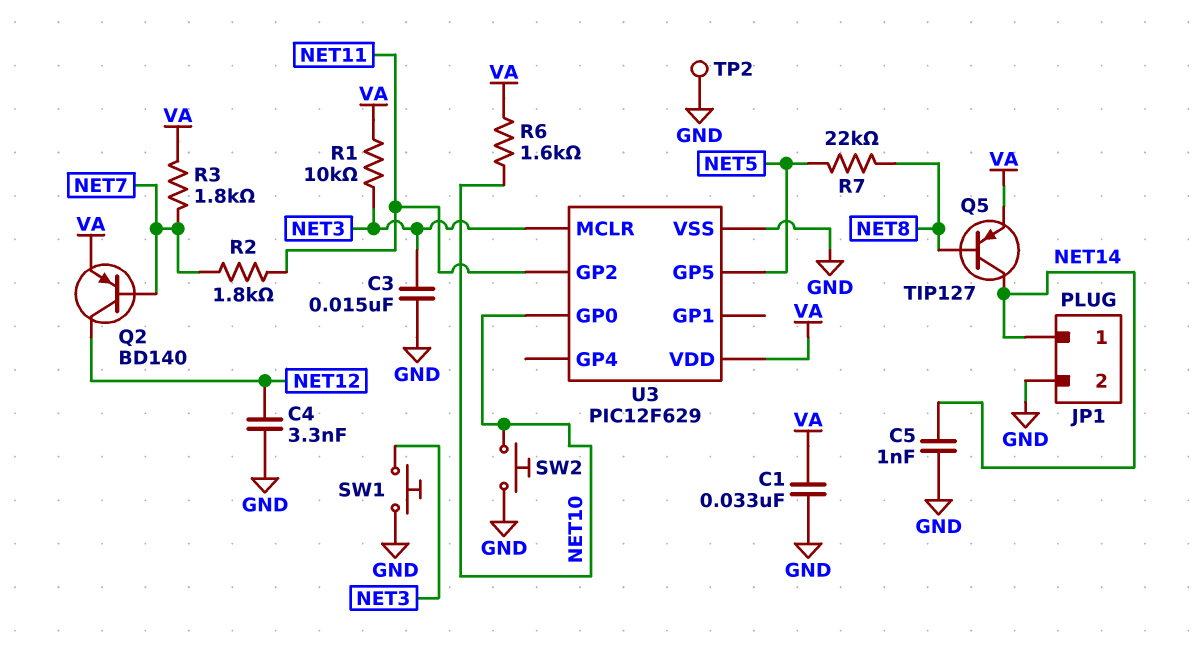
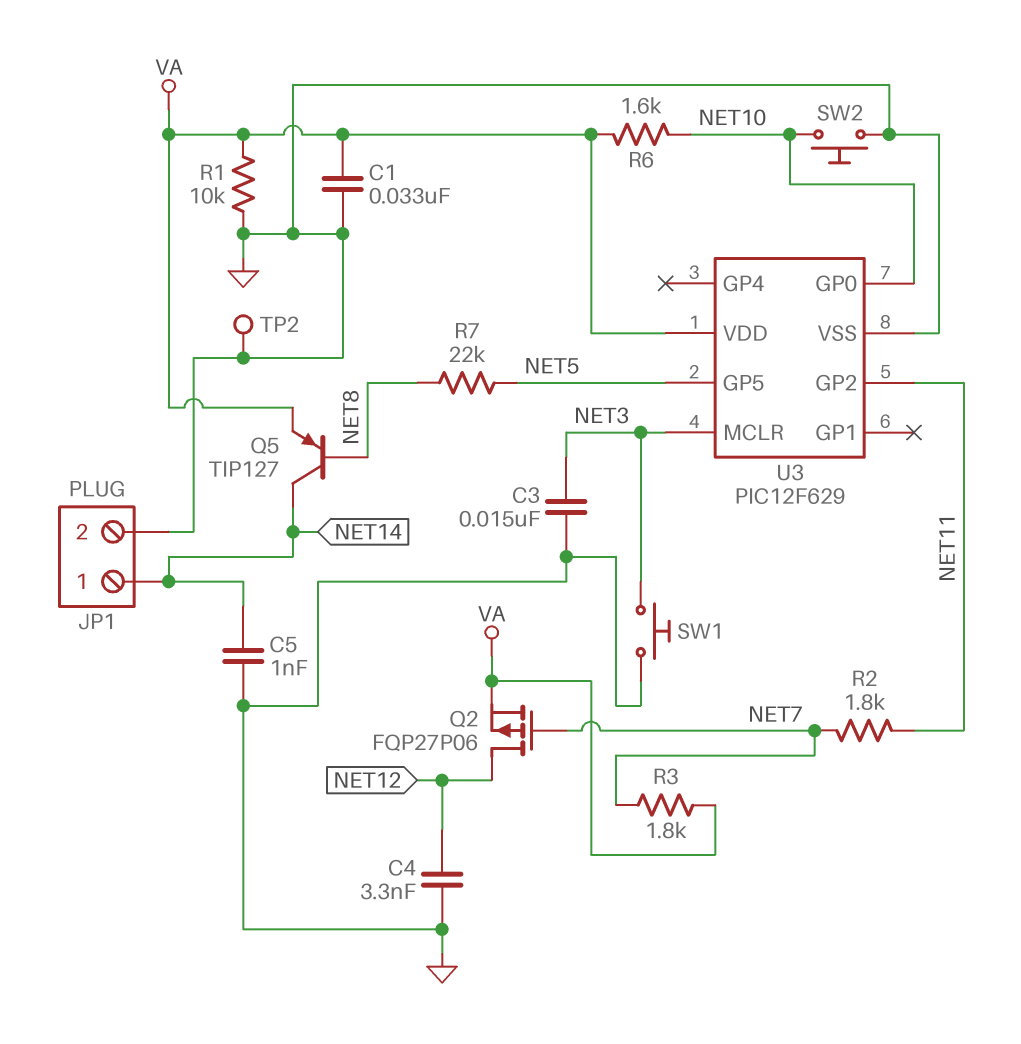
Q2: PNP BD140 (B NET7, C NET12, E VA) -> PMOS FQP27P06 (G NET7, D NET12, S VA)
R1: 10k (NET3, VA) -> 10k (GND, VA)

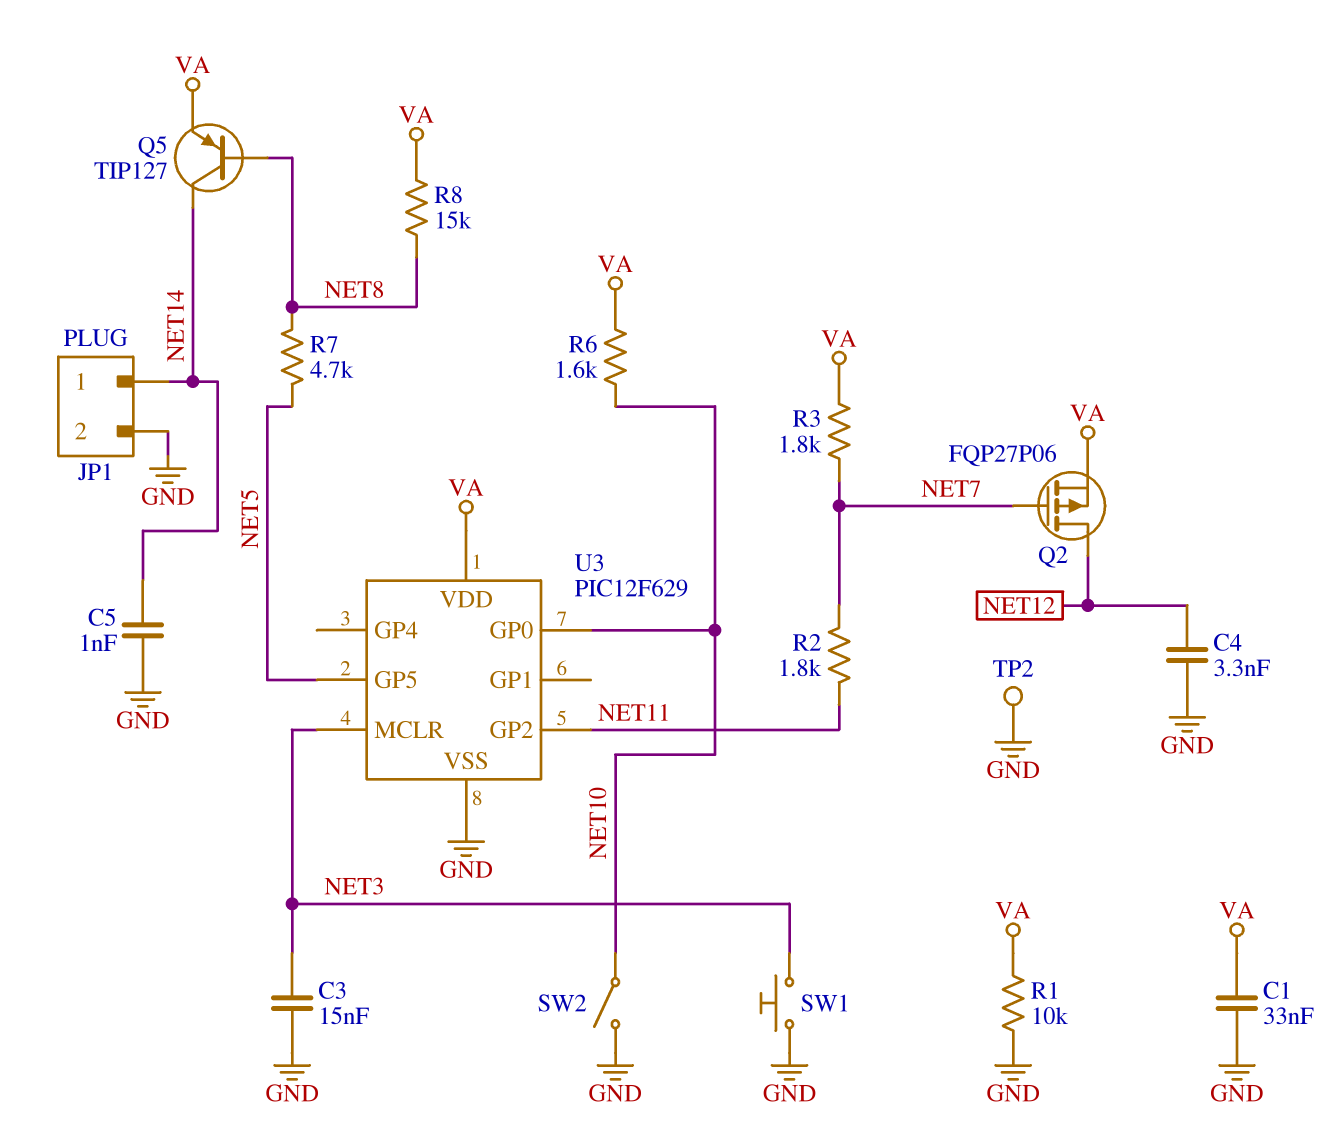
R7: 22k (NET5, NET8) -> 4.7k (NET5, NET8)
R8: none -> 15k (NET8, VA)
SW2: button (GND, NET10) -> switch (GND, NET10)

